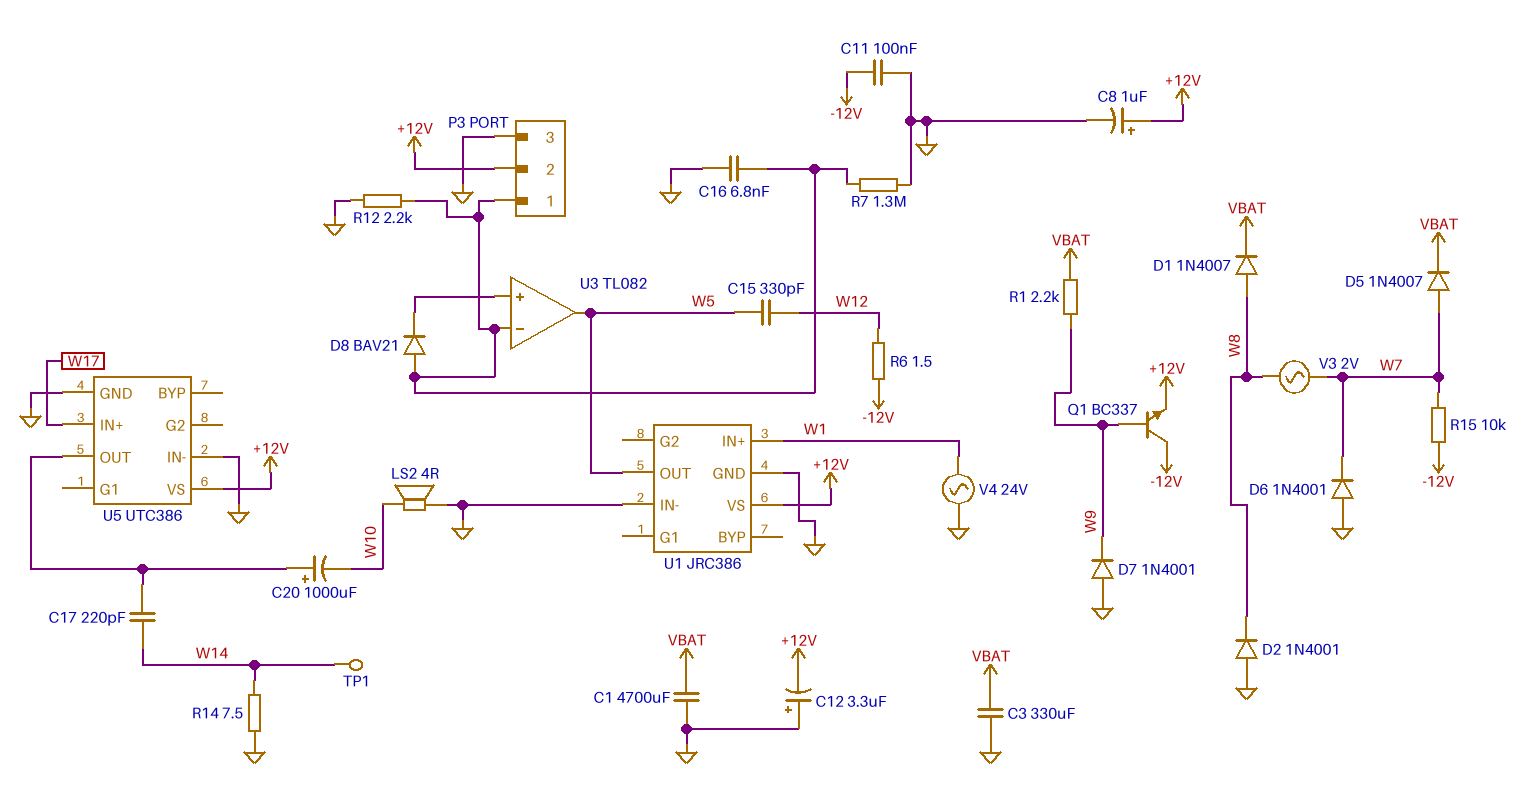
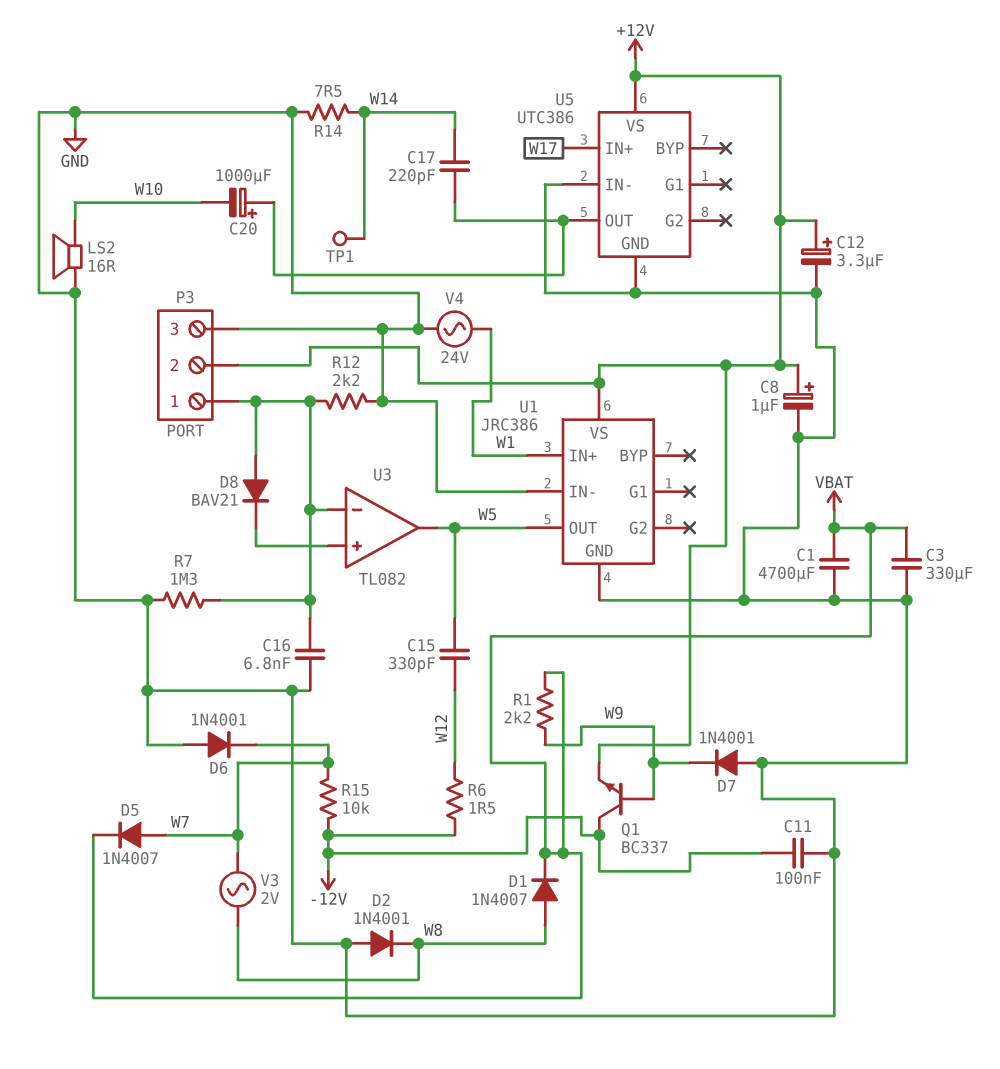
C12: 3.3uF (plus GND, minus +12V) -> 3.3uF (plus +12V, minus GND)
LS2: speaker 4R (GND, W10) -> speaker 16R (GND, W10)

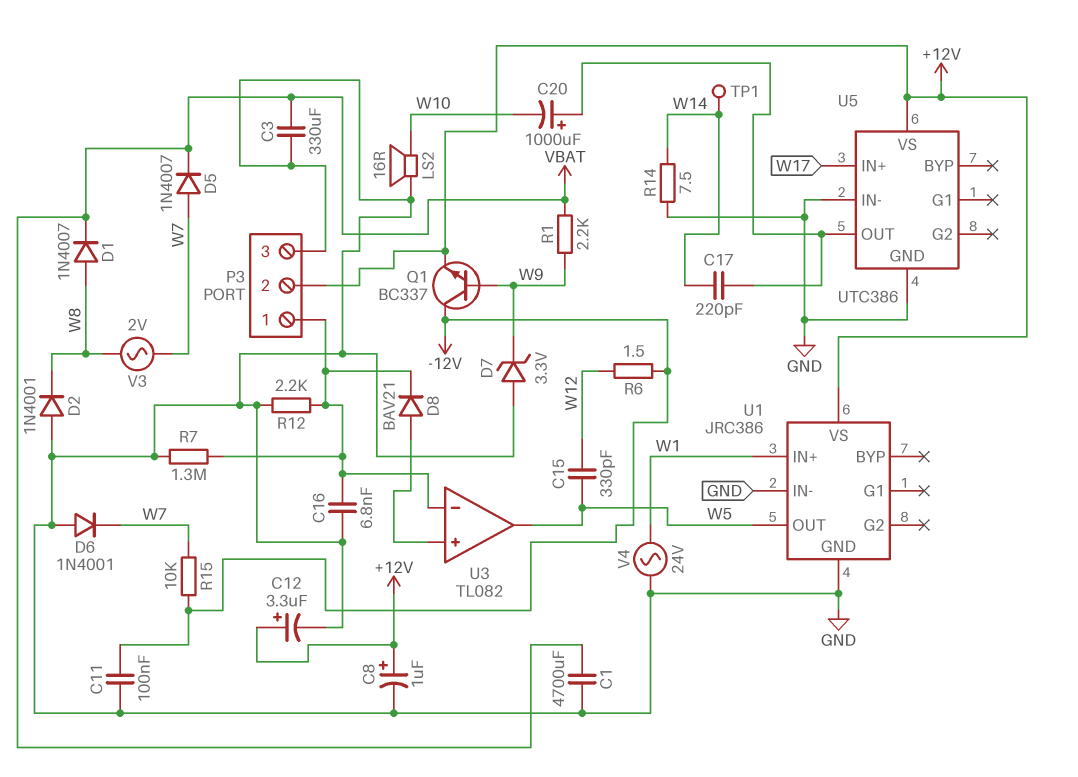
D7: diode 1N4001 (A GND, K W9) -> zener 3.3V (A GND, K W9)
D8: diode BAV21 (A P3/1, K U3/in+) -> diode BAV21 (A U3/in+, K P3/1)

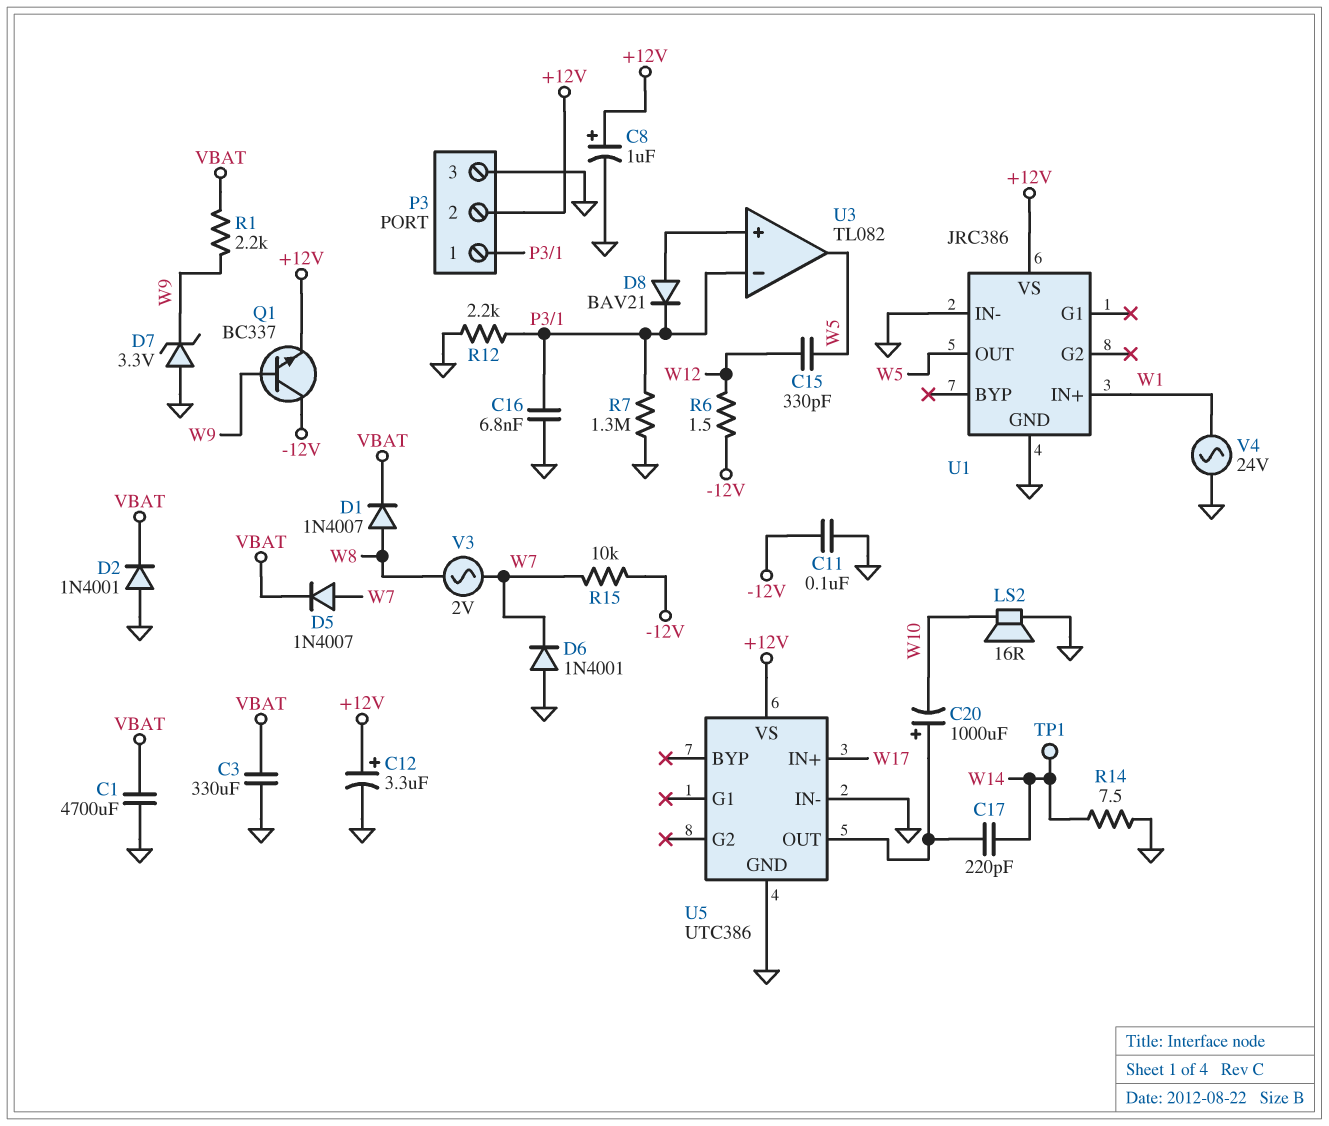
D2: diode 1N4001 (A GND, K W8) -> diode 1N4001 (A GND, K VBAT)

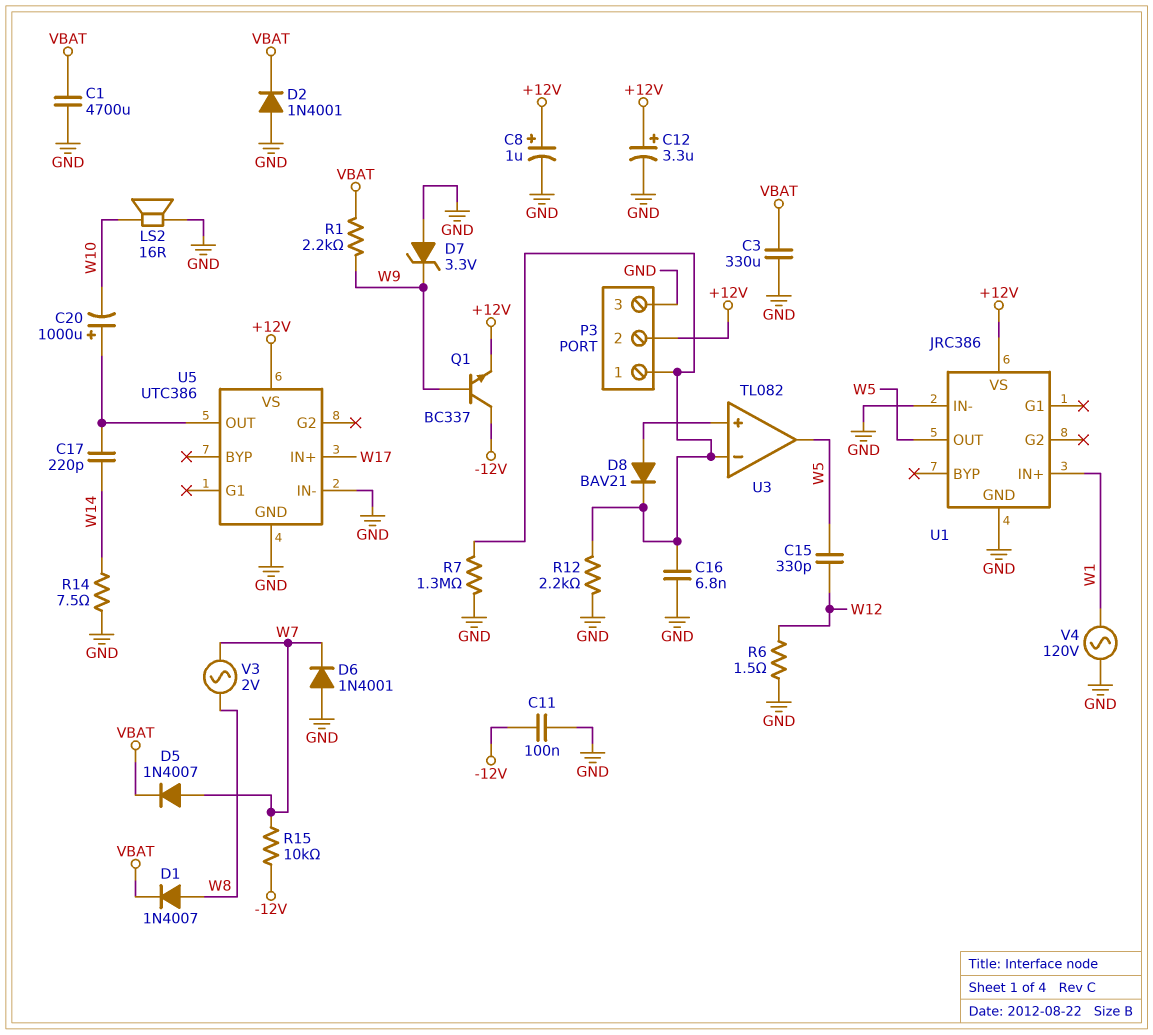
R6: 1.5 (-12V, W12) -> 1.5 (GND, W12)
TP1: test point (W14) -> none
V4: AC 24V (GND, W1) -> AC 120V (GND, W1)

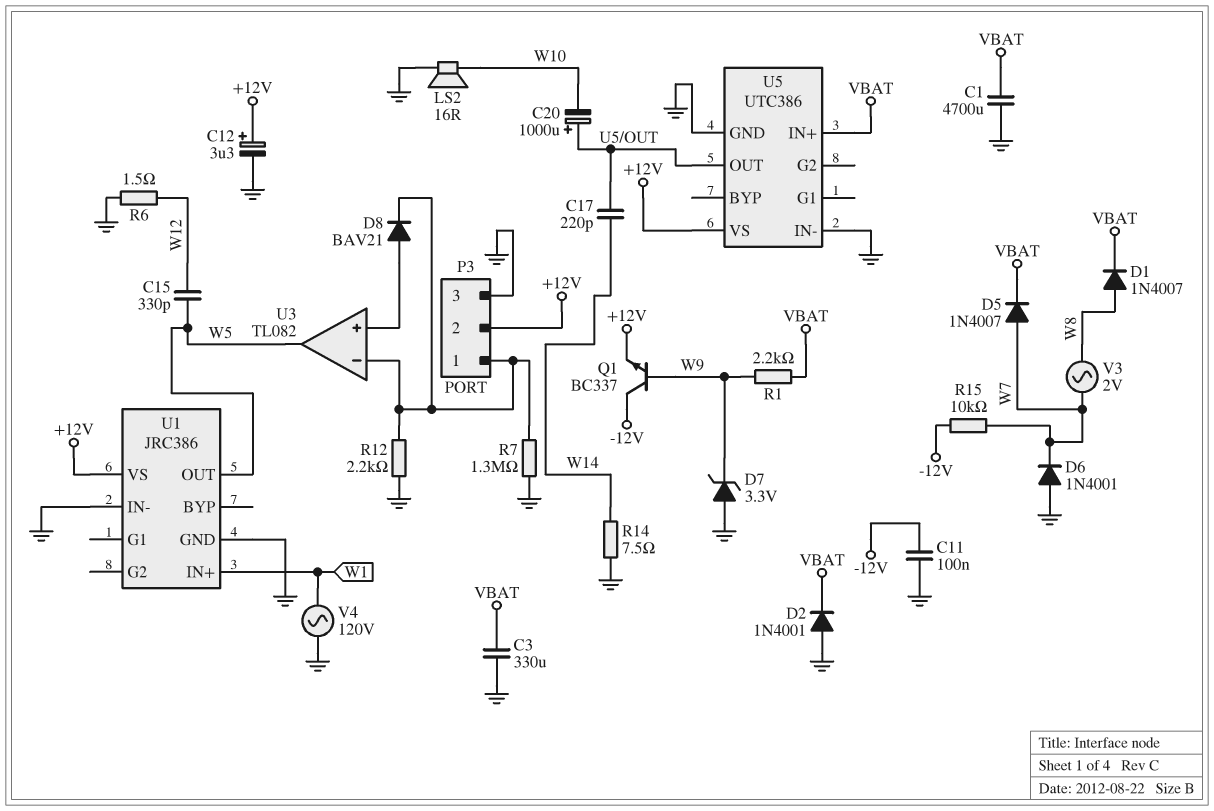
C8: 1uF (plus +12V, minus GND) -> none
C16: 6.8nF (GND, P3/1) -> none
U5 pin IN+: W17 -> VBAT

